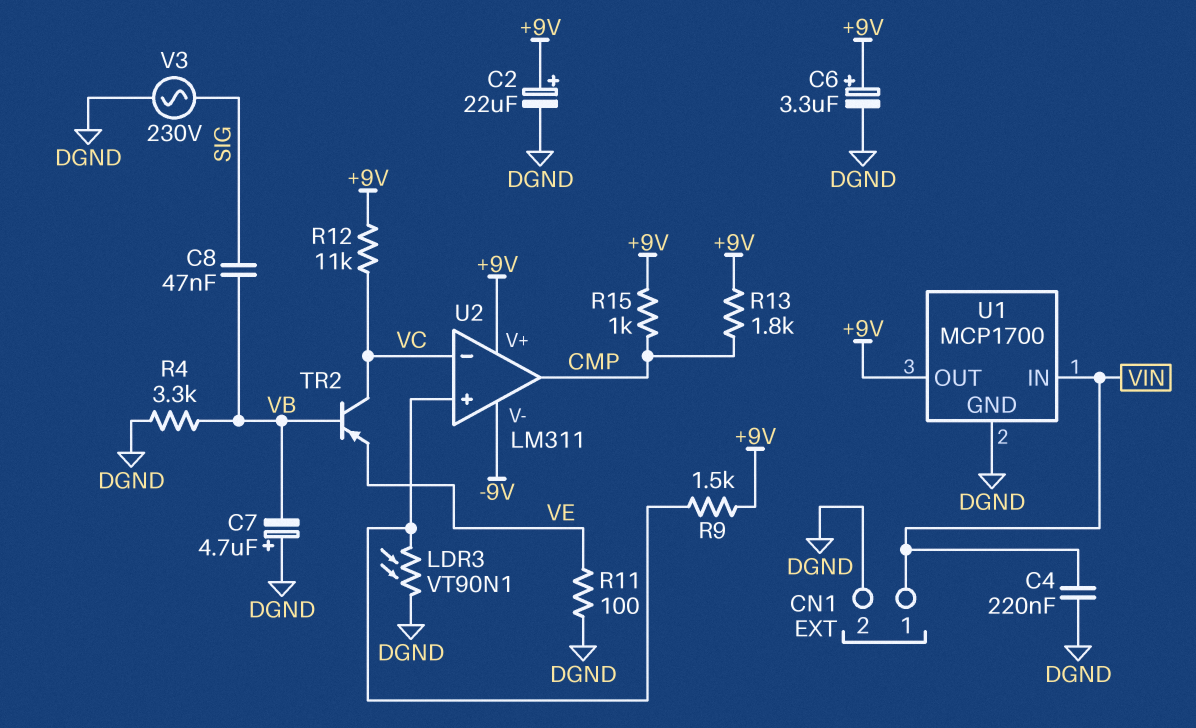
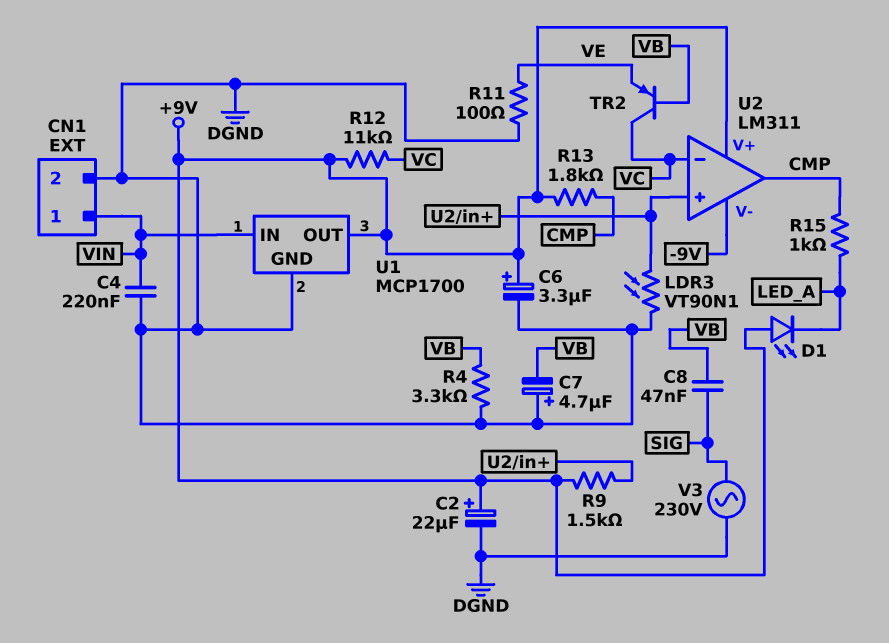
D1: none -> LED (A +9V, K LED_A)
R15: 1k (+9V, CMP) -> 1k (CMP, LED_A)

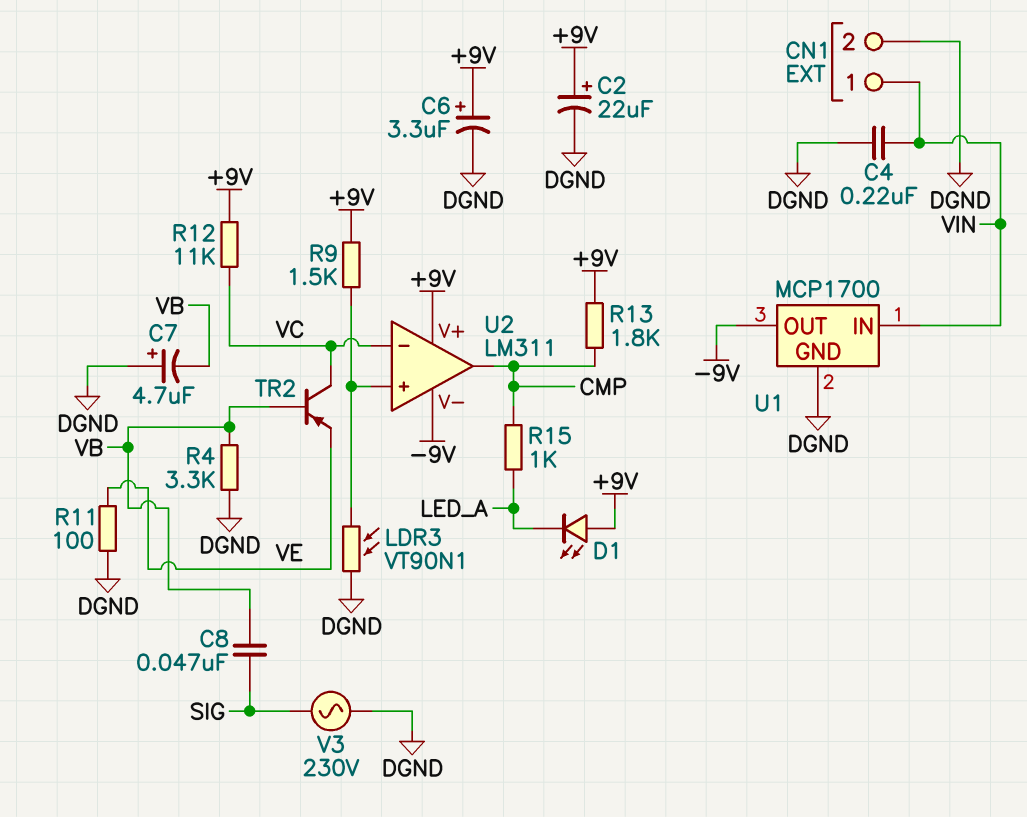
U1 pin OUT: +9V -> -9V

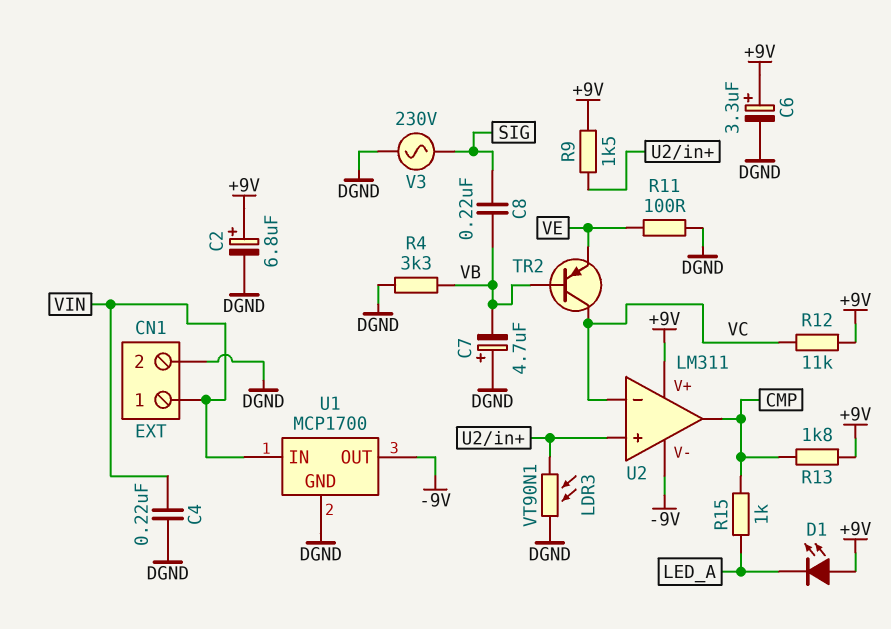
C2: 22uF (plus +9V, minus DGND) -> 6.8uF (plus +9V, minus DGND)
C8: 47nF (SIG, VB) -> 220nF (SIG, VB)

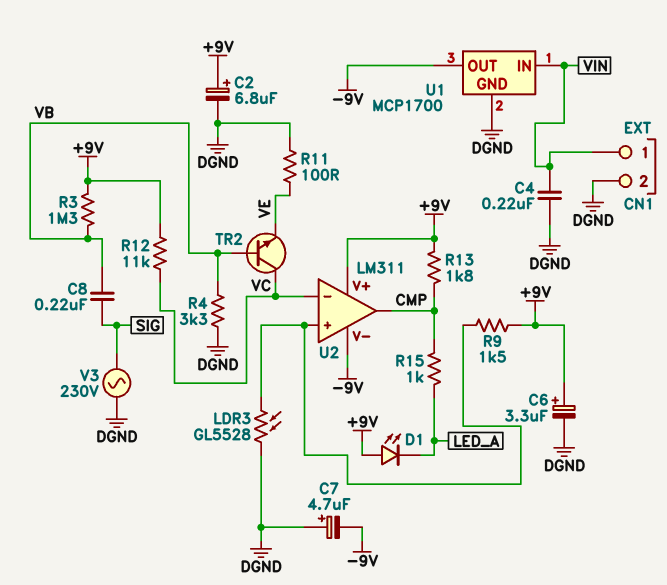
C7: 4.7uF (plus DGND, minus VB) -> 4.7uF (plus DGND, minus -9V)
LDR3: VT90N1 (DGND, U2/in+) -> GL5528 (DGND, U2/in+)
R3: none -> 1.3M (+9V, VB)
TR2: PNP (B VB, C VC, E VE) -> NPN (B VB, C VC, E VE)

